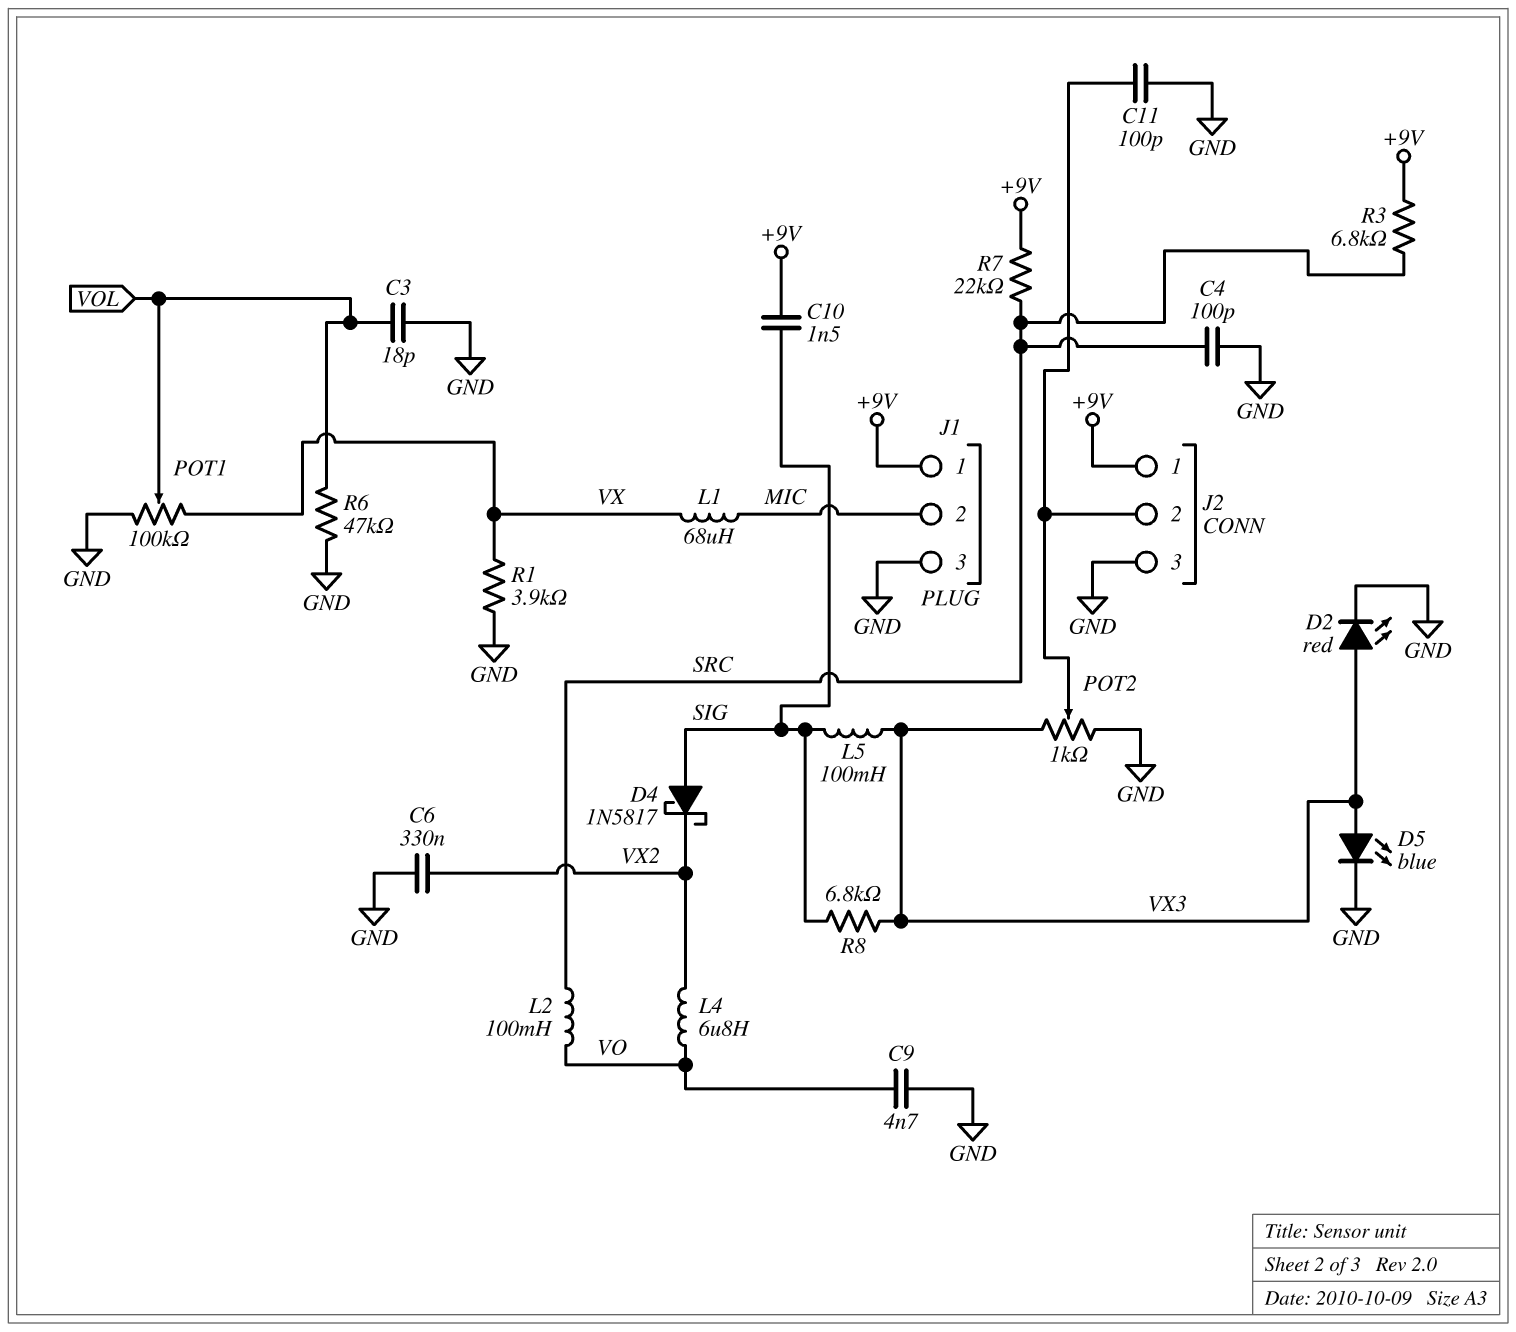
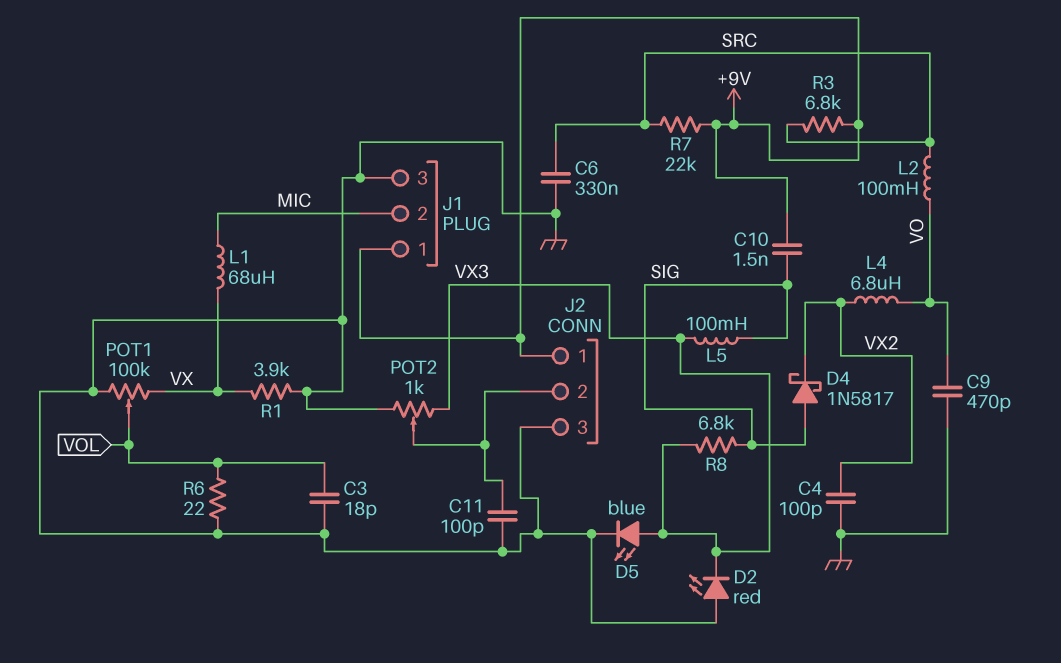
C4: 100pF (GND, SRC) -> 100pF (GND, VX2)
C6: 330nF (GND, VX2) -> 330nF (GND, SRC)
C9: 4.7nF (GND, VO) -> 470pF (GND, VO)
D2: LED red (A VX3, K GND) -> LED red (A GND, K VX3)
R6: 47k (GND, VOL) -> 22 (GND, VOL)

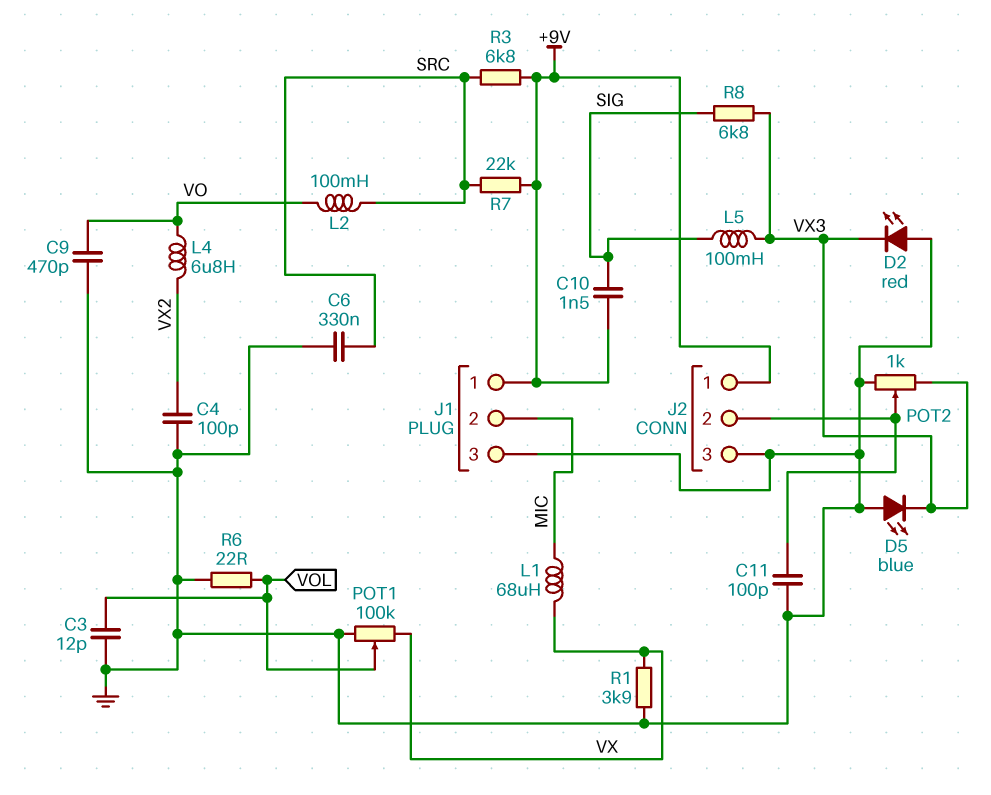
C3: 18pF (GND, VOL) -> 12pF (GND, VOL)
D4: schottky 1N5817 (A SIG, K VX2) -> none
D5: LED blue (A VX3, K GND) -> LED blue (A GND, K VX3)

